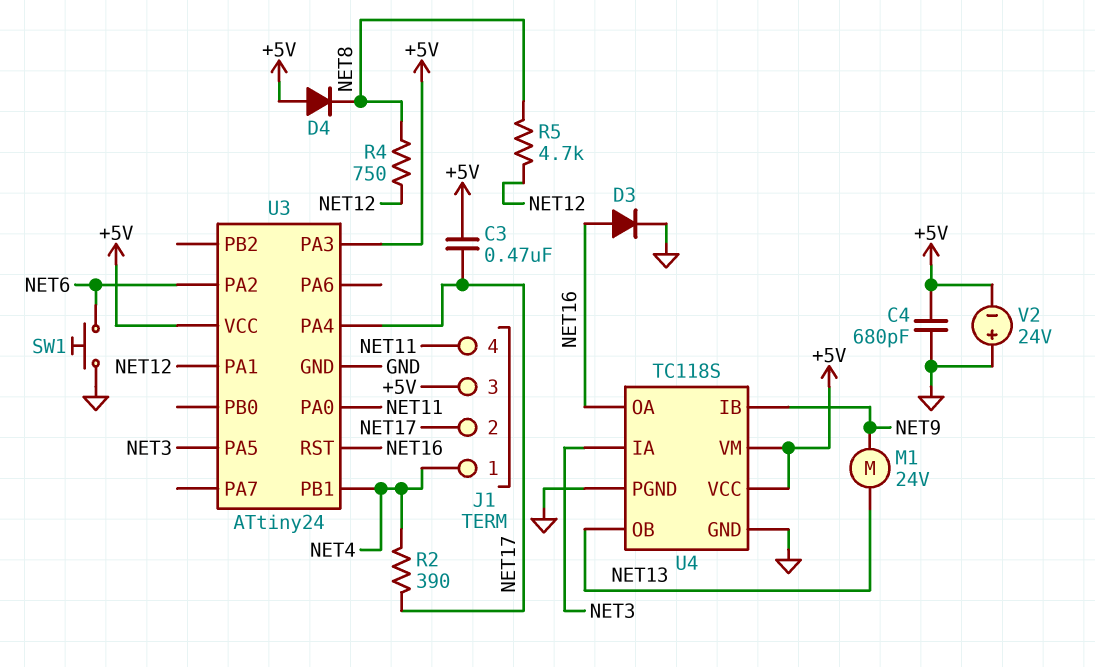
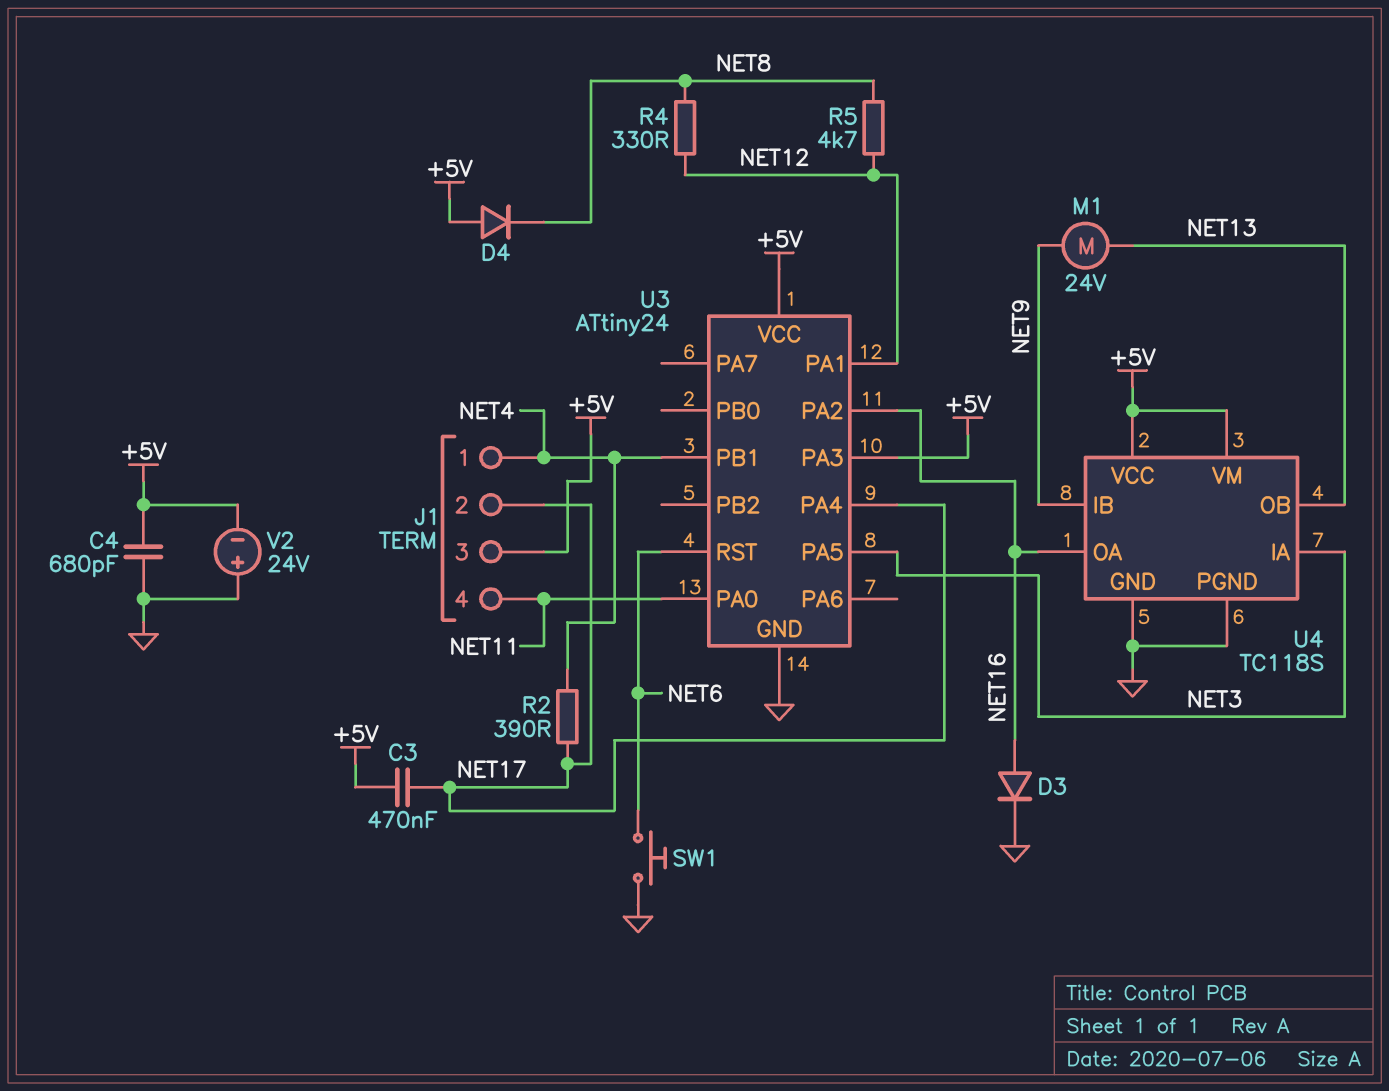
R4: 750 (NET8, NET12) -> 330 (NET8, NET12)
U3 pin PA2: NET6 -> NET16
U3 pin RST: NET16 -> NET6

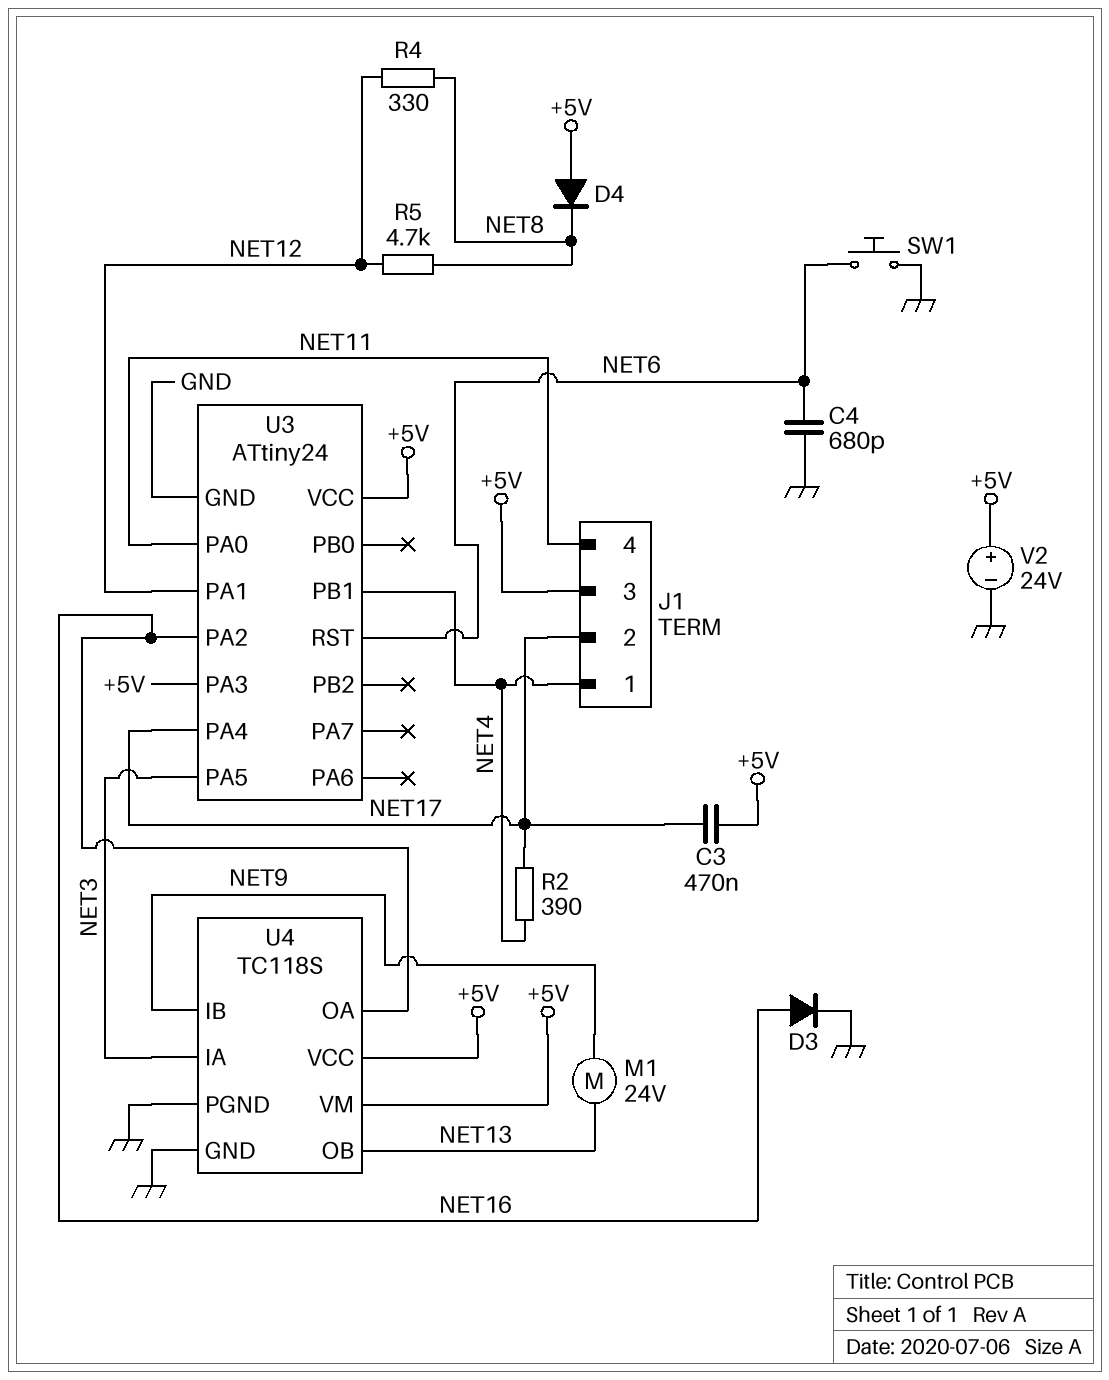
C4: 680pF (+5V, GND) -> 680pF (GND, NET6)
V2: 24V (plus GND, minus +5V) -> 24V (plus +5V, minus GND)

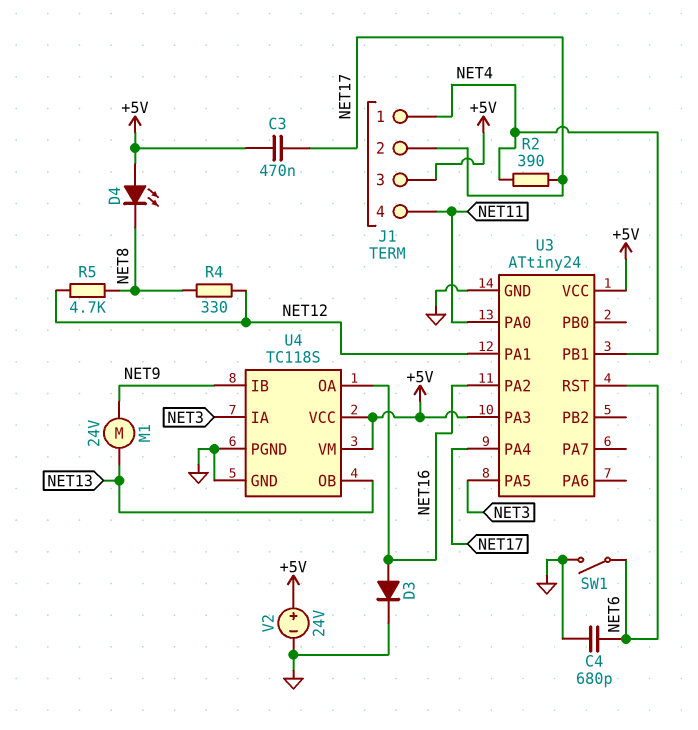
D4: diode (A +5V, K NET8) -> LED (A +5V, K NET8)
SW1: button (GND, NET6) -> switch (GND, NET6)

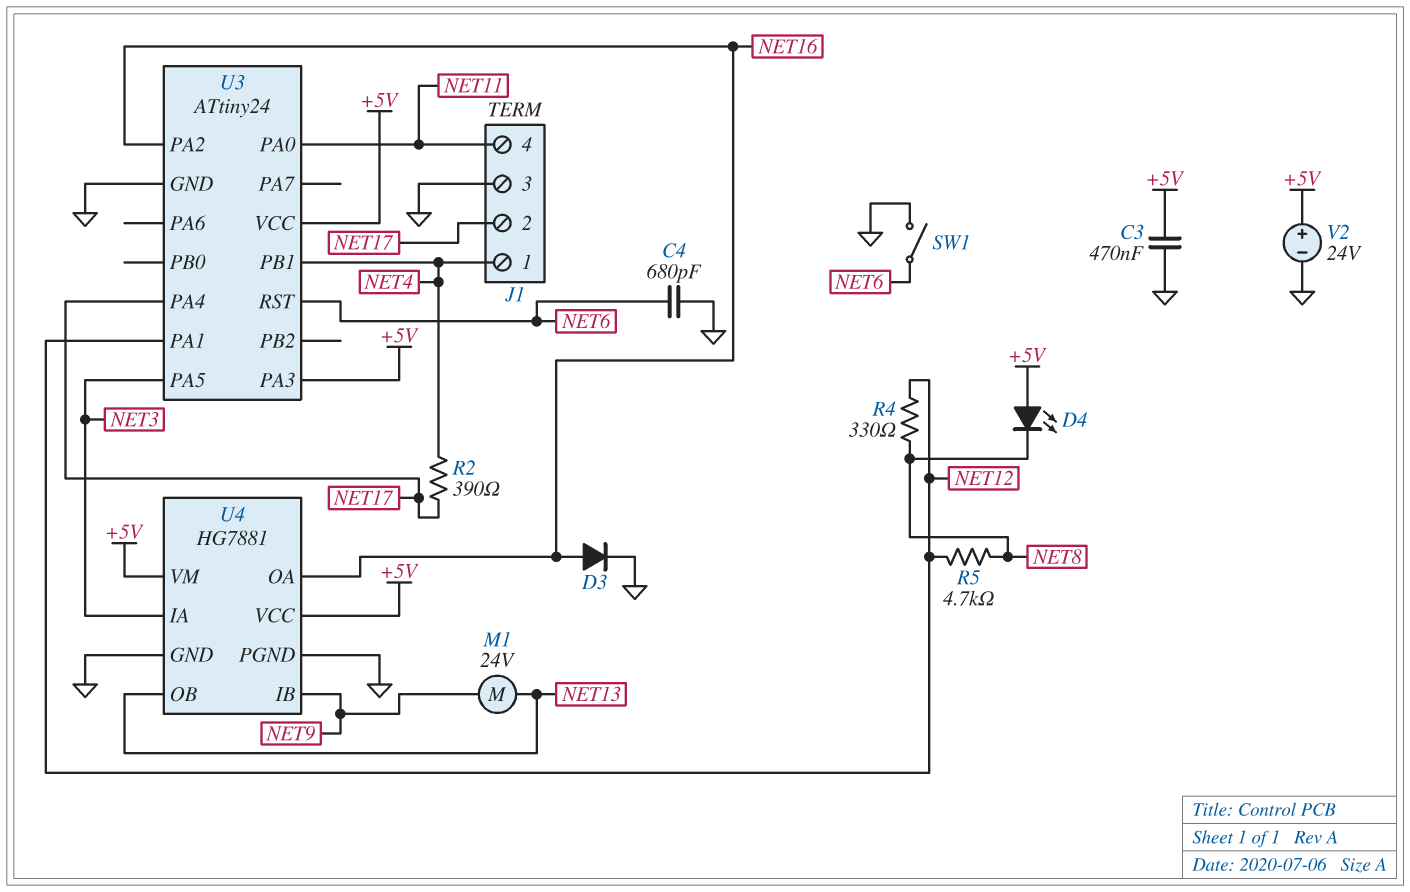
C3: 470nF (+5V, NET17) -> 470nF (+5V, GND)
J1 pin 3: +5V -> GND
U4: TC118S -> HG7881

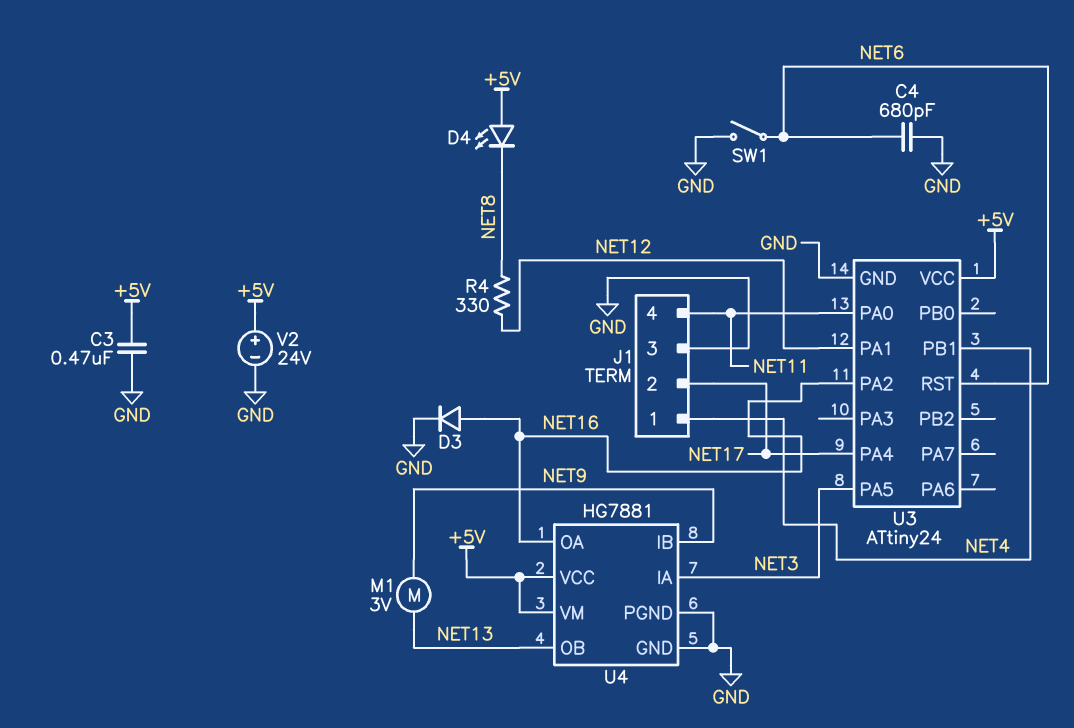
M1: motor 24V (NET9, NET13) -> motor 3V (NET9, NET13)
R2: 390 (NET4, NET17) -> none
R5: 4.7k (NET8, NET12) -> none
U3 pin PA3: +5V -> none

